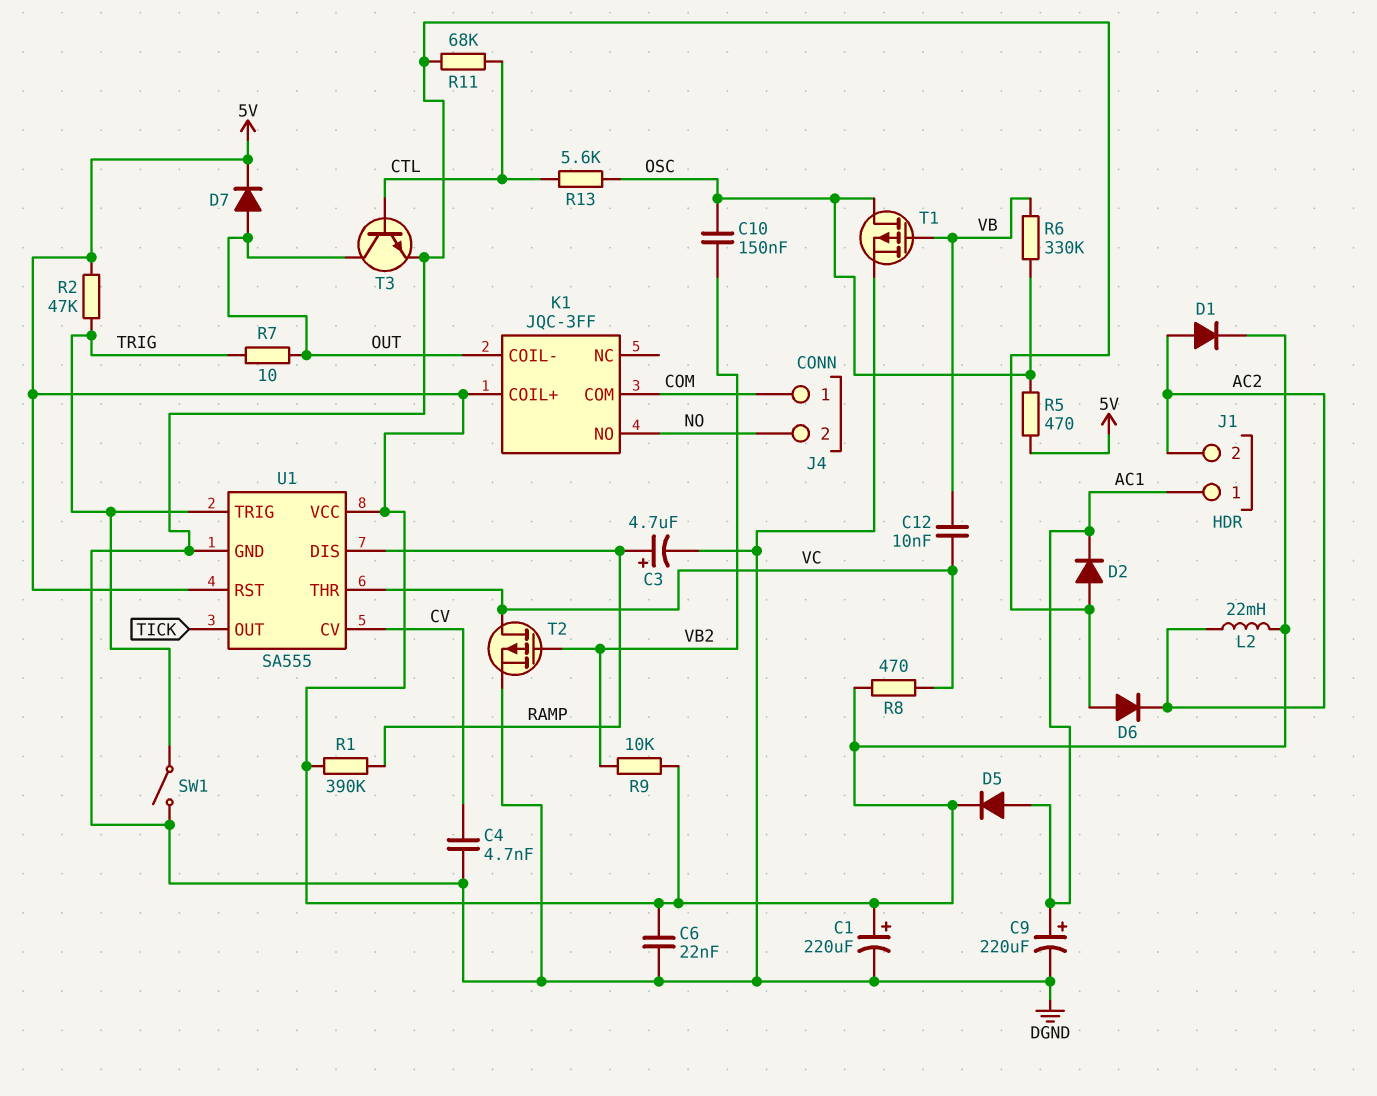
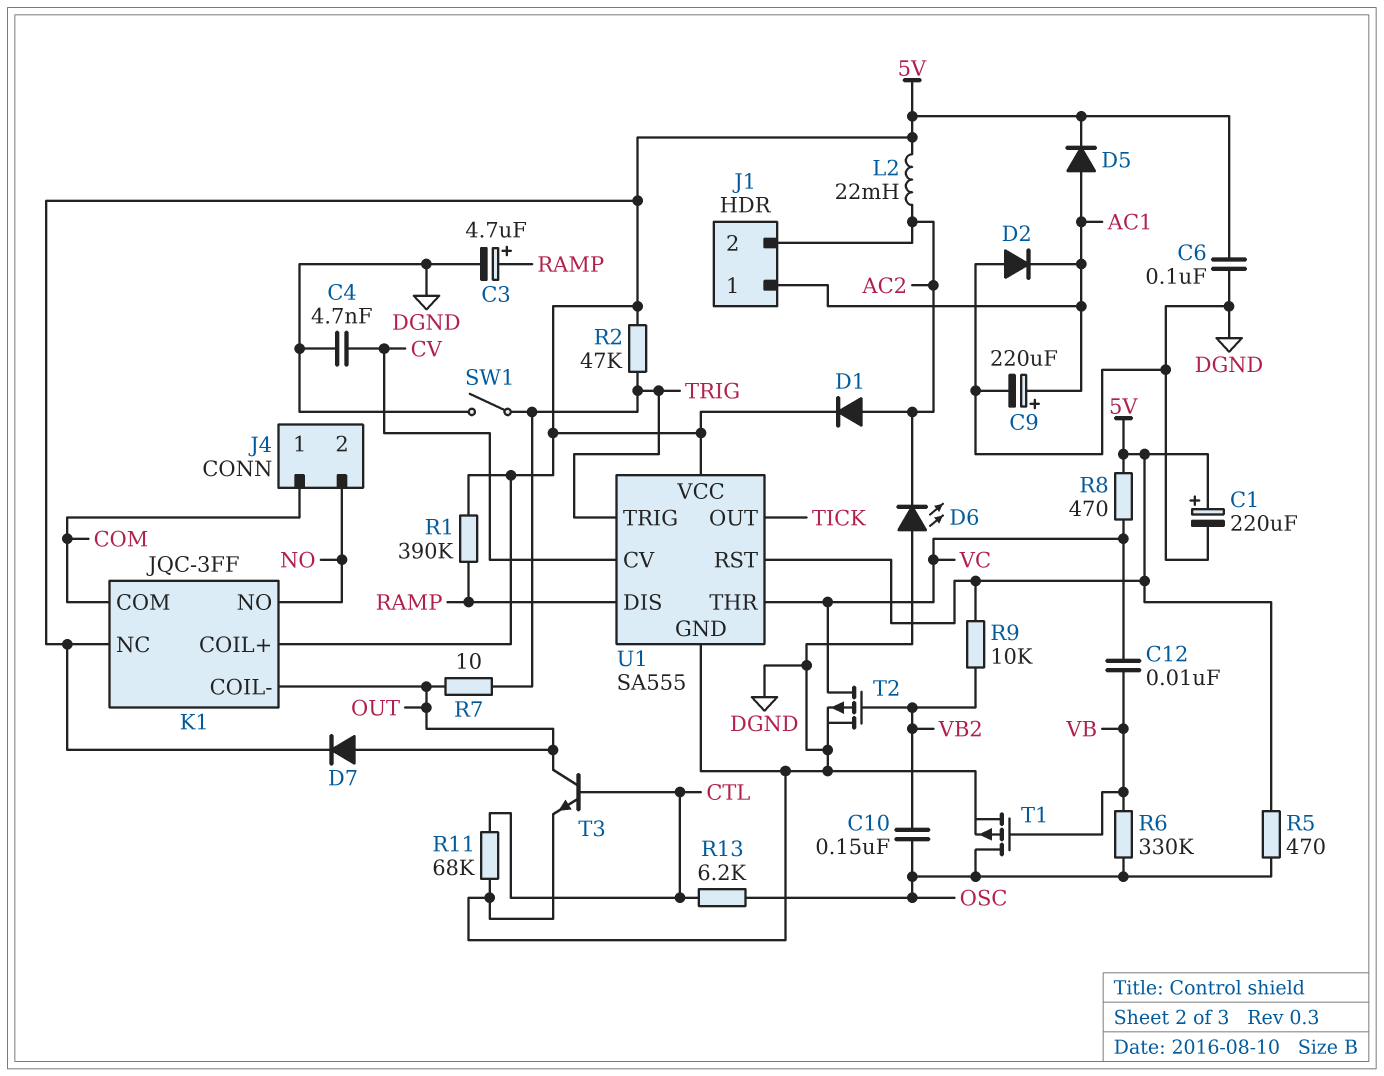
C6: 22nF (5V, DGND) -> 100nF (5V, DGND)
D6: diode (A DGND, K AC2) -> LED (A DGND, K AC2)
K1 pin NC: none -> 5V
R13: 5.6k (CTL, OSC) -> 6.2k (CTL, OSC)

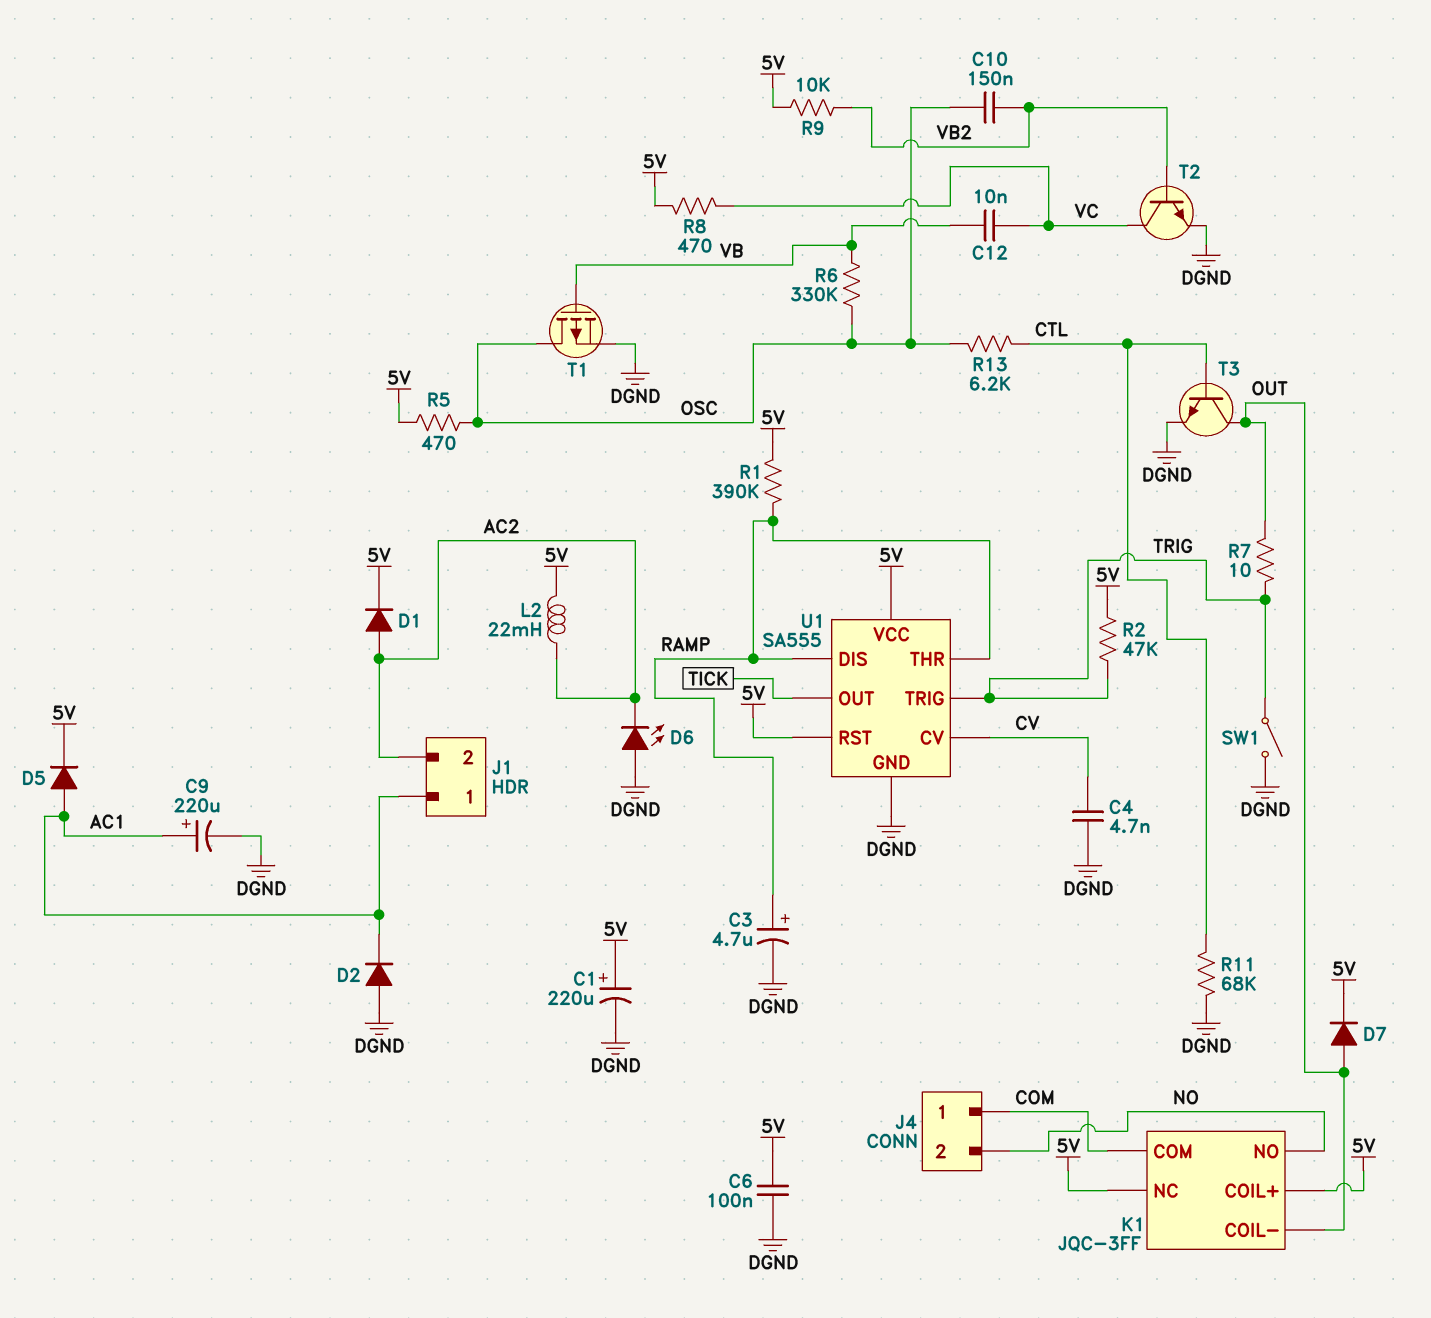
T2: PMOS (G VB2, D VC, S DGND) -> NPN (B VB2, C VC, E DGND)
U1 pin THR: VC -> RAMP

